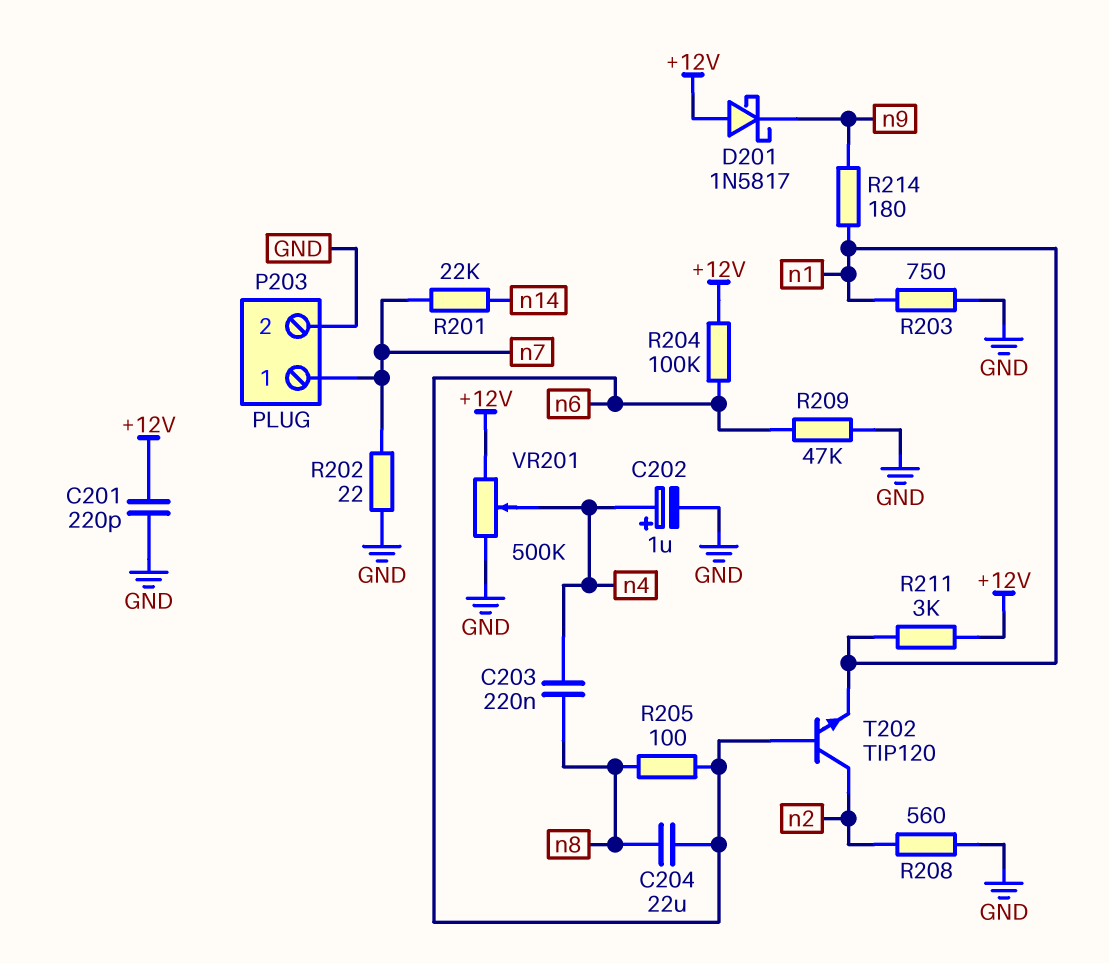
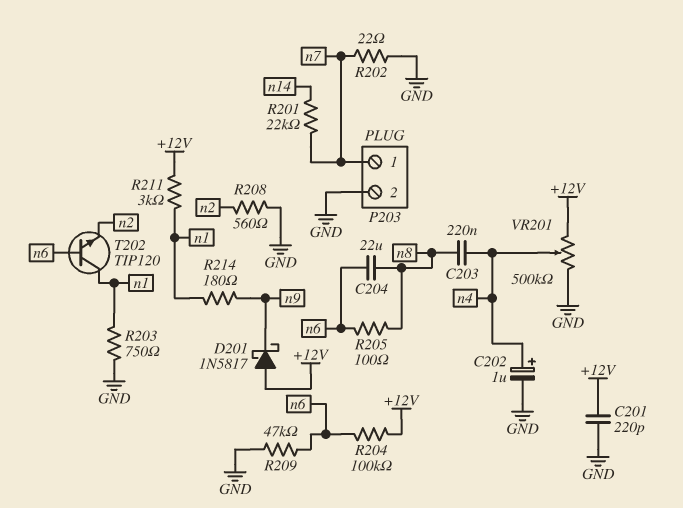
T202: NPN TIP120 (B n6, C n2, E n1) -> NPN TIP120 (B n6, C n1, E n2)

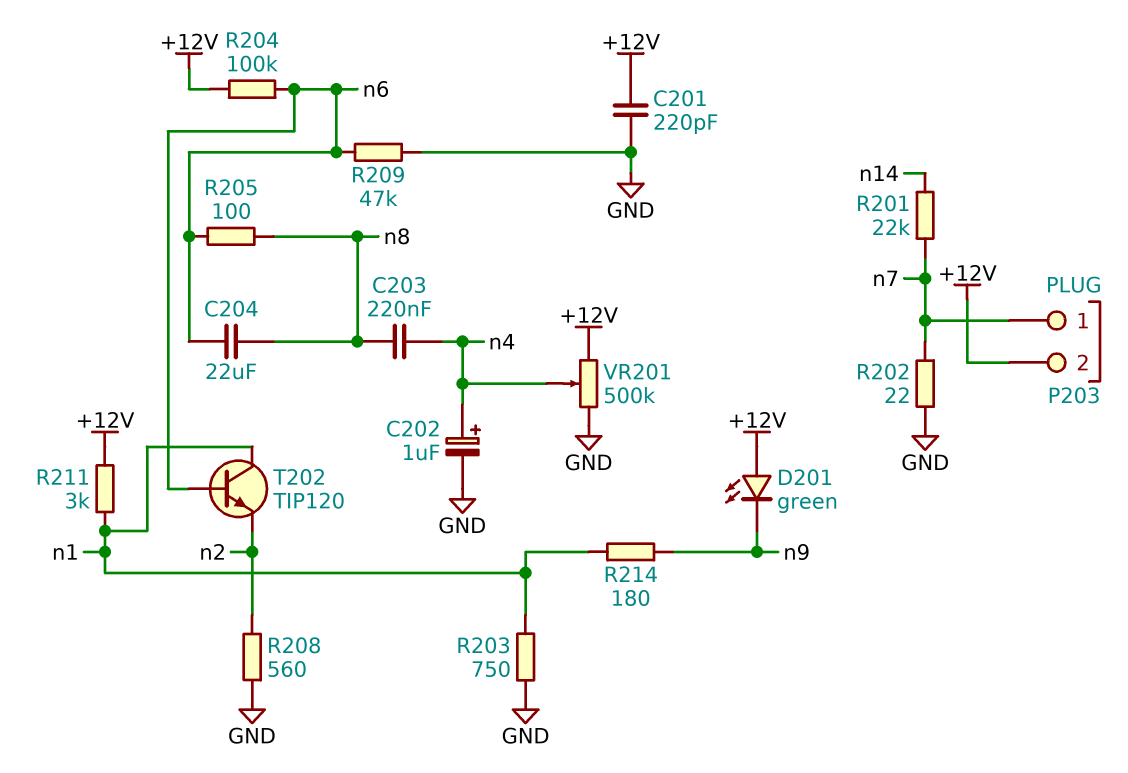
D201: schottky 1N5817 (A +12V, K n9) -> LED green (A +12V, K n9)
P203 pin 2: GND -> +12V

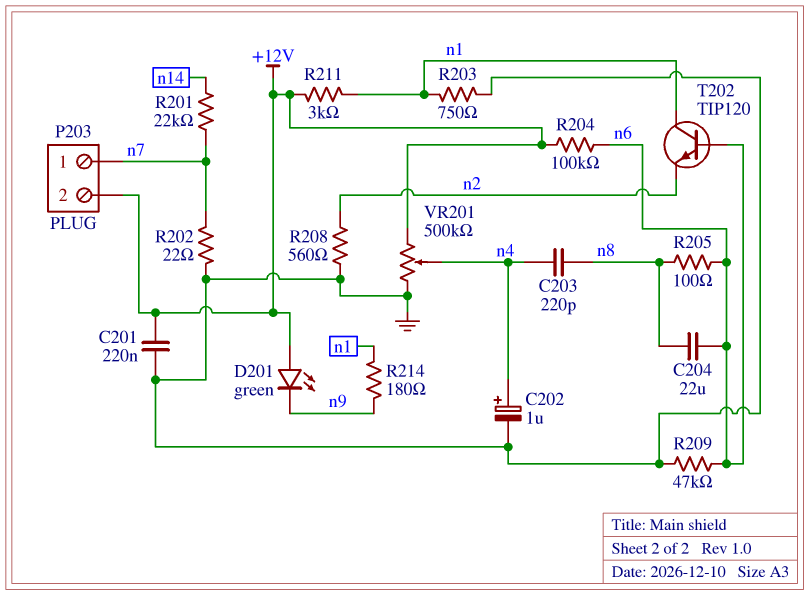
C201: 220pF (+12V, GND) -> 220nF (+12V, GND)
C203: 220nF (n4, n8) -> 220pF (n4, n8)

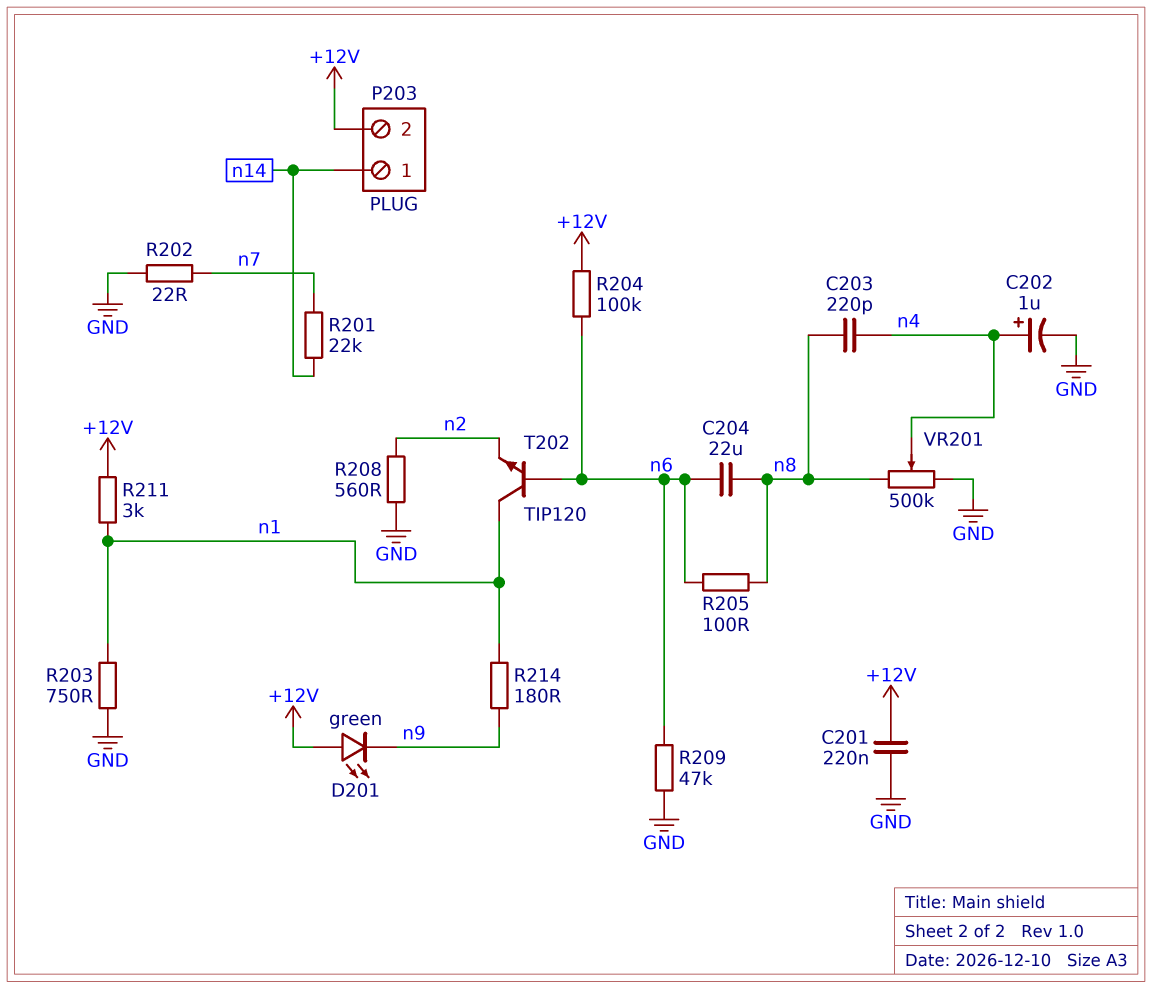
P203 pin 1: n7 -> n14
VR201: 500k (+12V, GND, wiper n4) -> 500k (GND, n8, wiper n4)

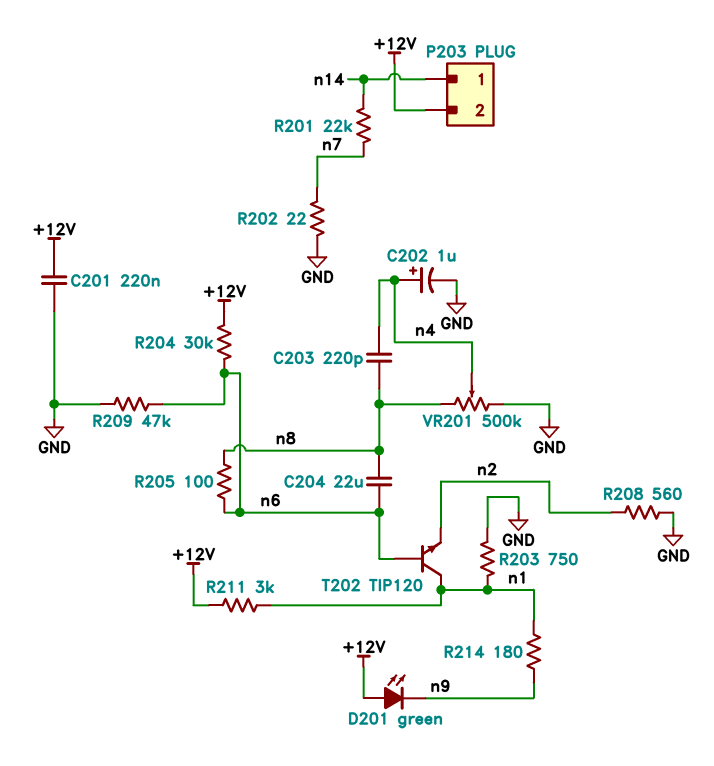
R204: 100k (+12V, n6) -> 30k (+12V, n6)

